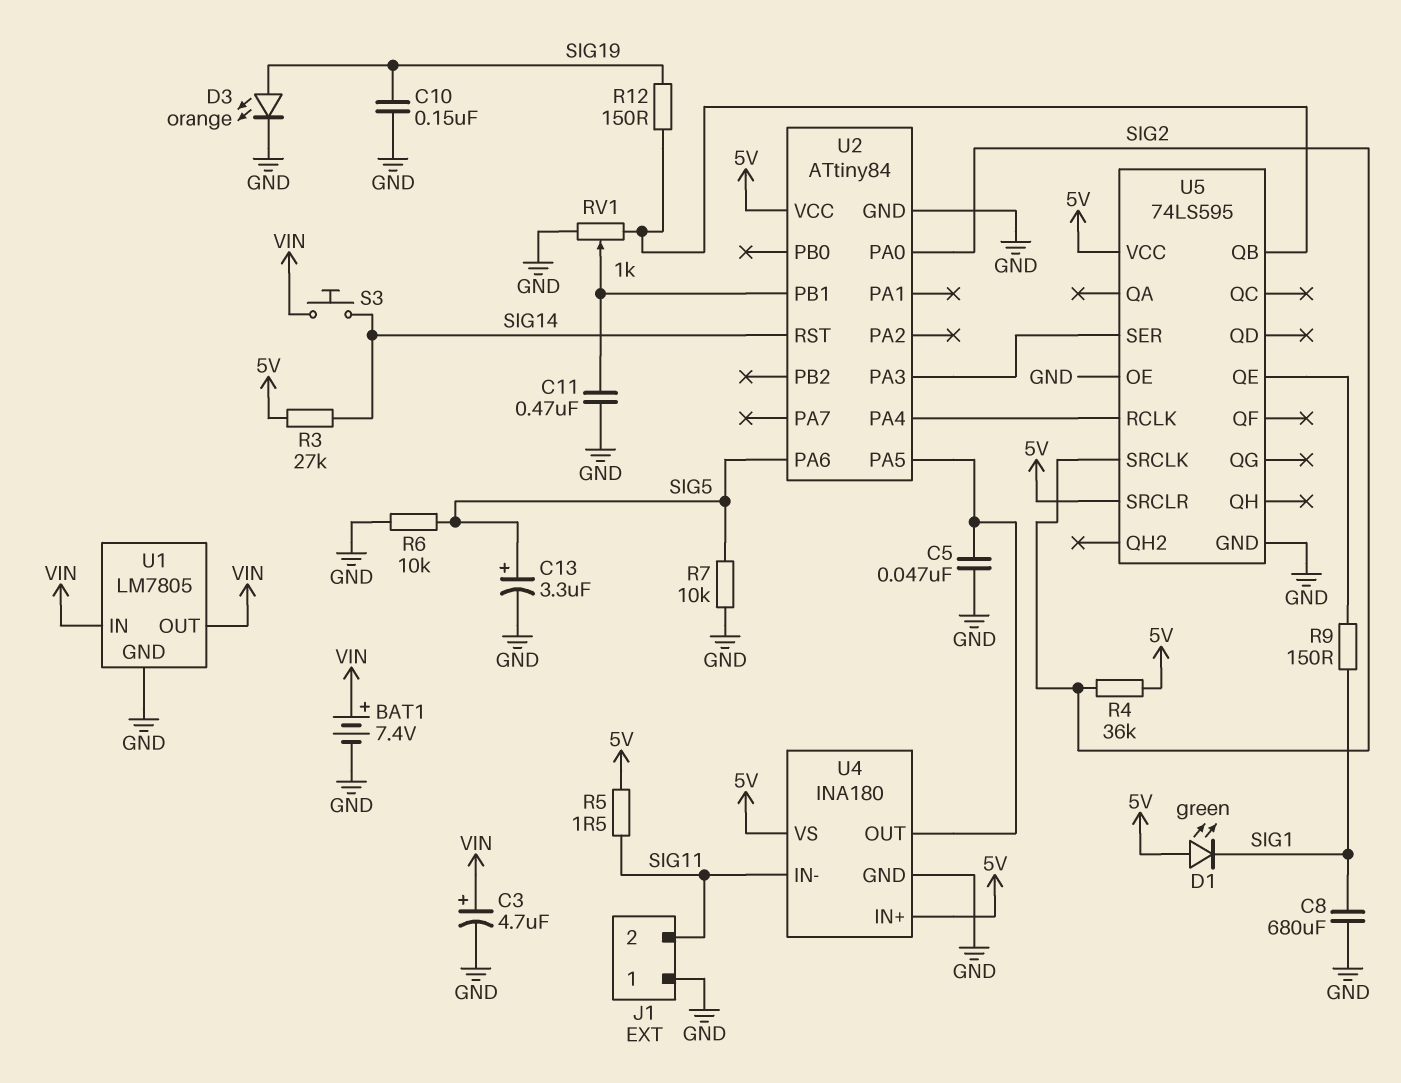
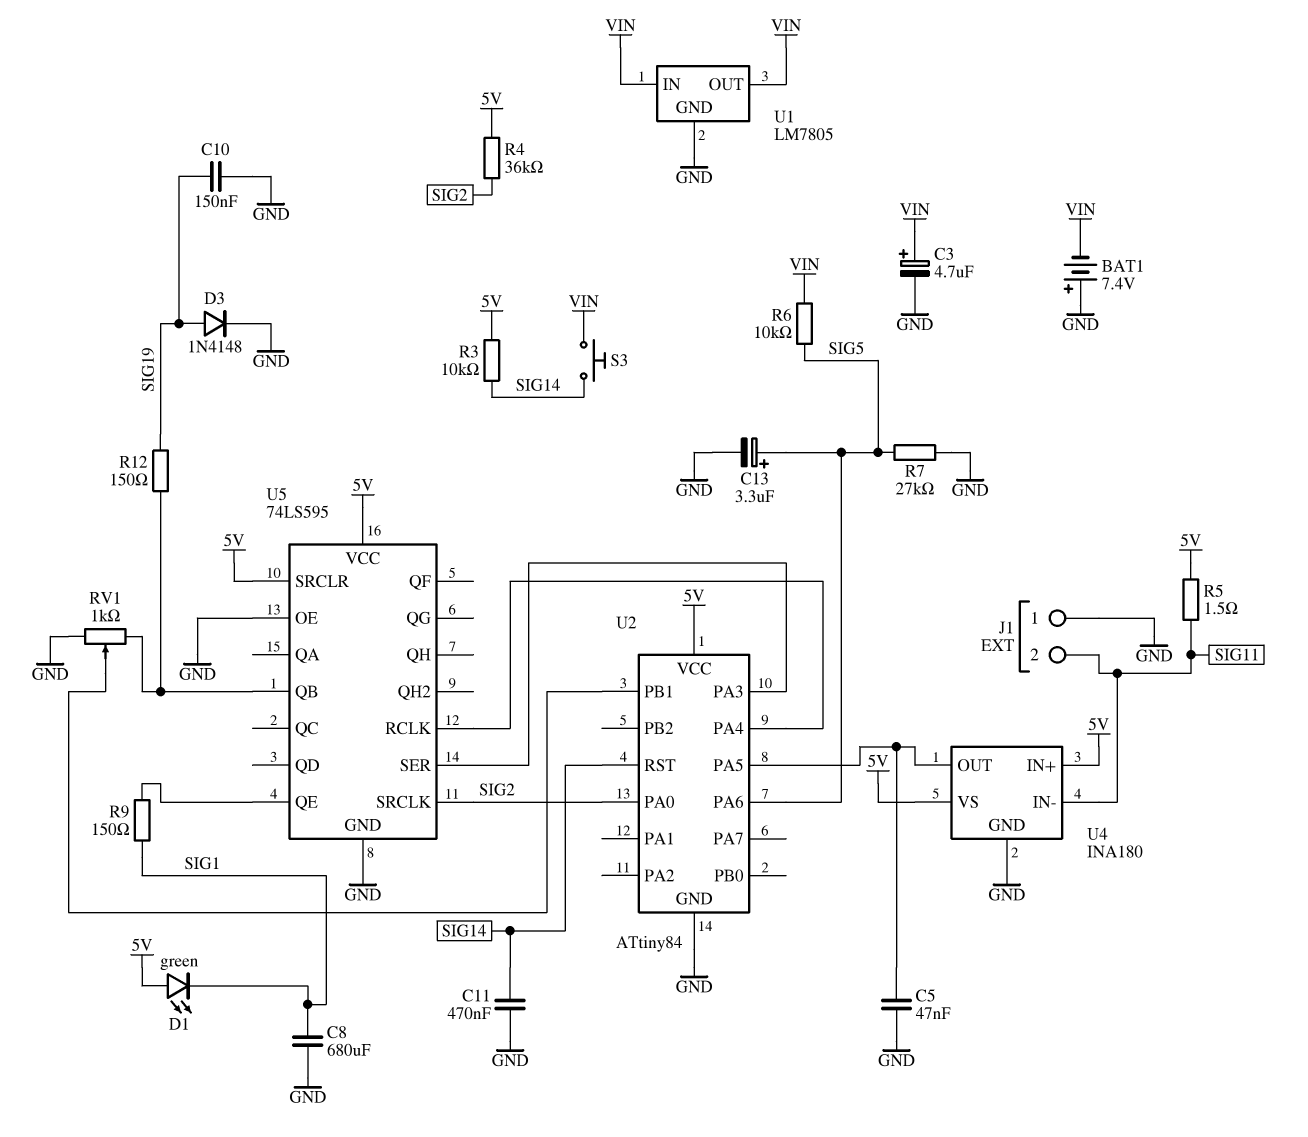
BAT1: 7.4V (plus VIN, minus GND) -> 7.4V (plus GND, minus VIN)
C11: 470nF (GND, U2/PB1) -> 470nF (GND, SIG14)
D3: LED orange (A SIG19, K GND) -> diode 1N4148 (A SIG19, K GND)
R3: 27k (5V, SIG14) -> 10k (5V, SIG14)
R6: 10k (GND, SIG5) -> 10k (SIG5, VIN)
R7: 10k (GND, SIG5) -> 27k (GND, SIG5)

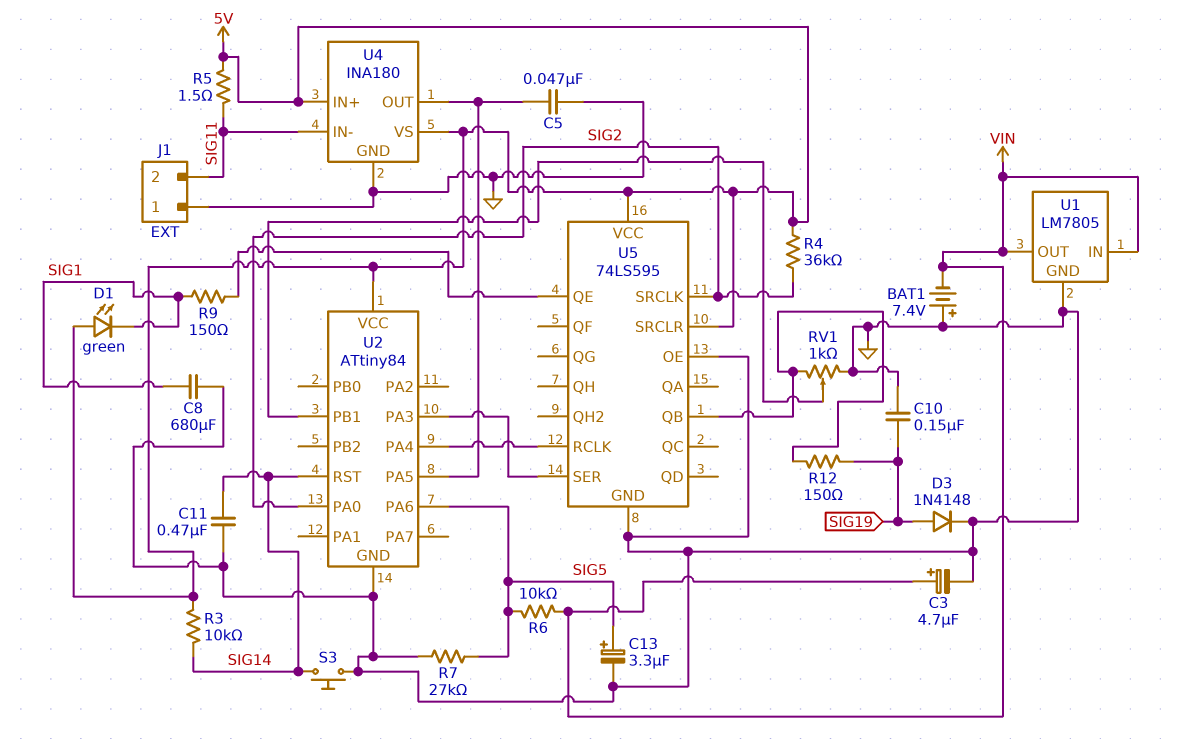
S3: button (SIG14, VIN) -> button (GND, SIG14)

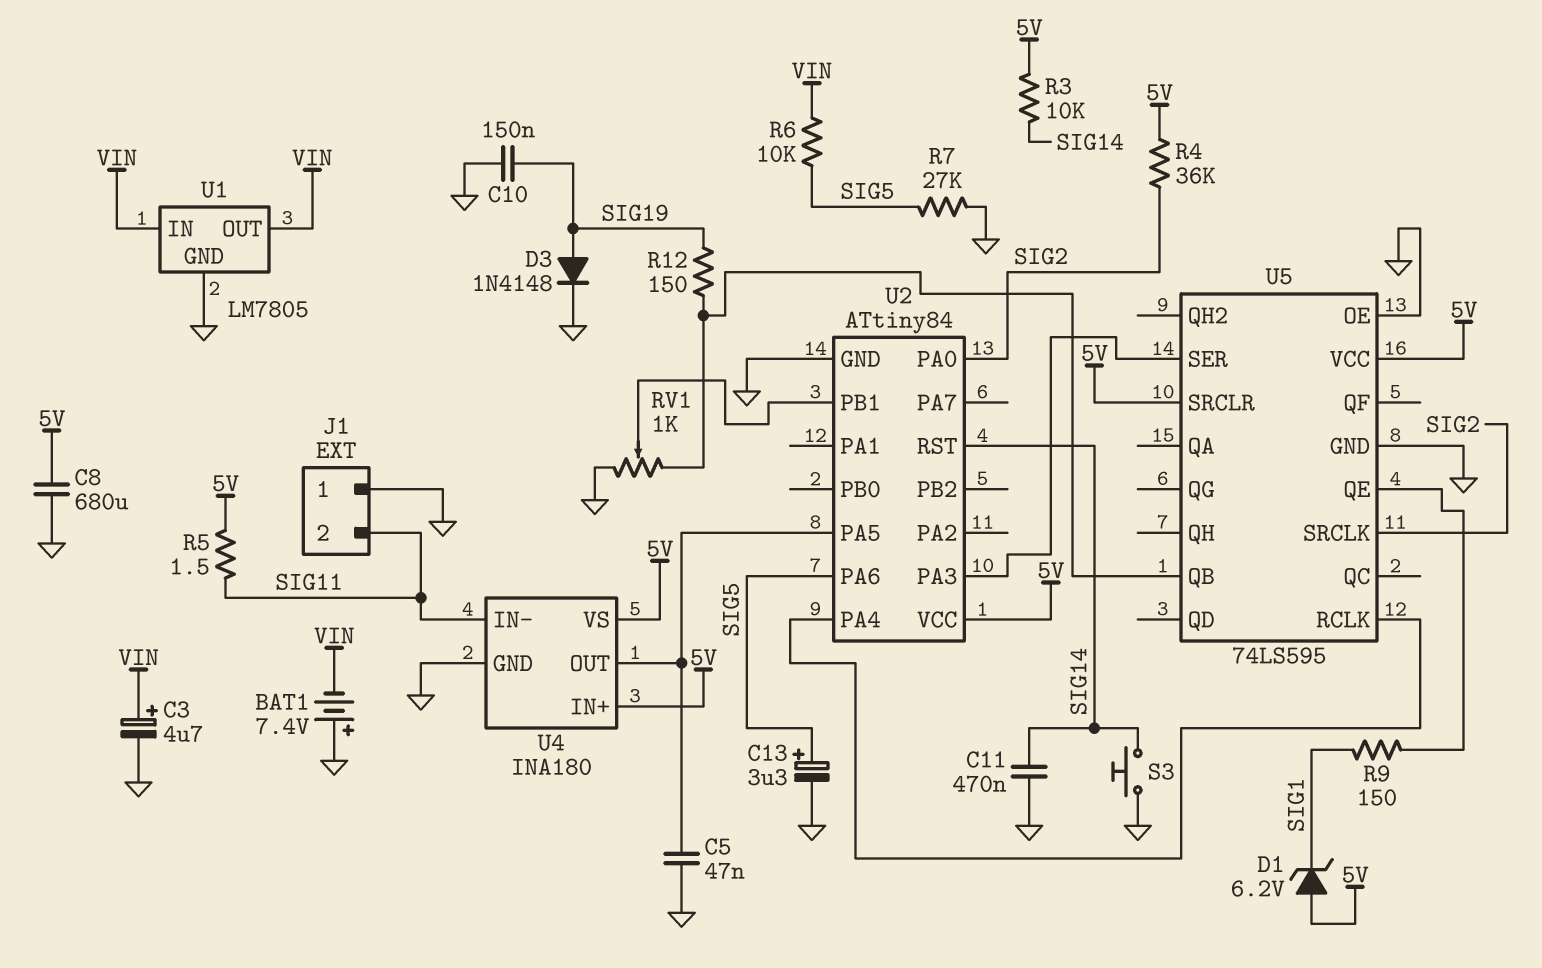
C8: 680uF (GND, SIG1) -> 680uF (5V, GND)
D1: LED green (A 5V, K SIG1) -> zener 6.2V (A 5V, K SIG1)

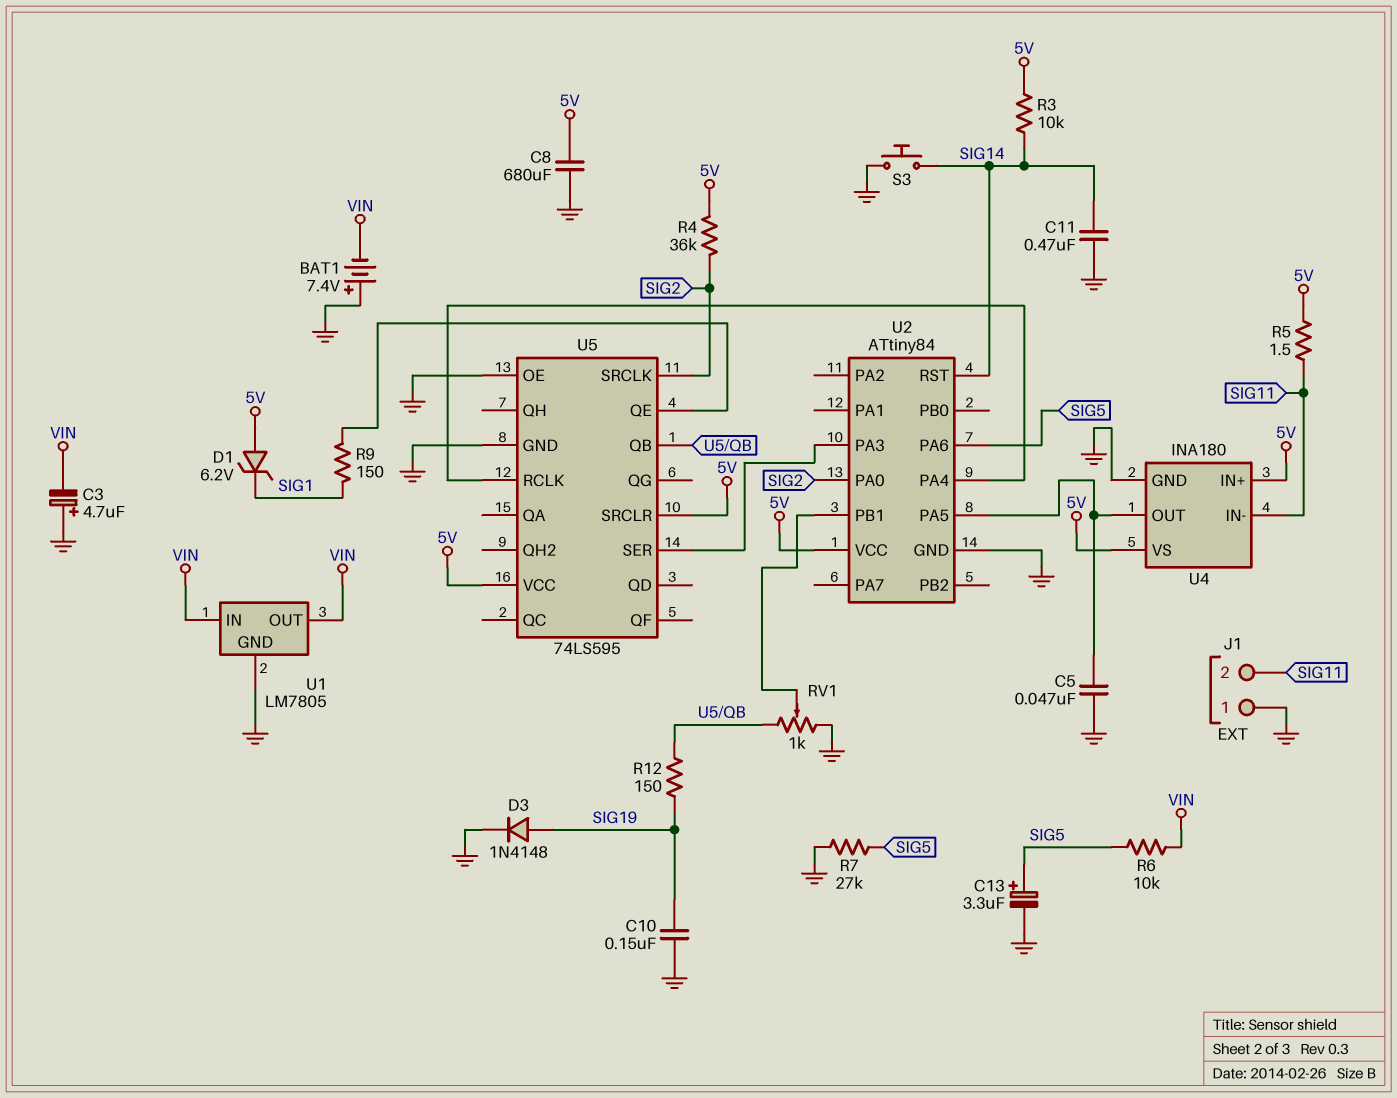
C3: 4.7uF (plus VIN, minus GND) -> 4.7uF (plus GND, minus VIN)

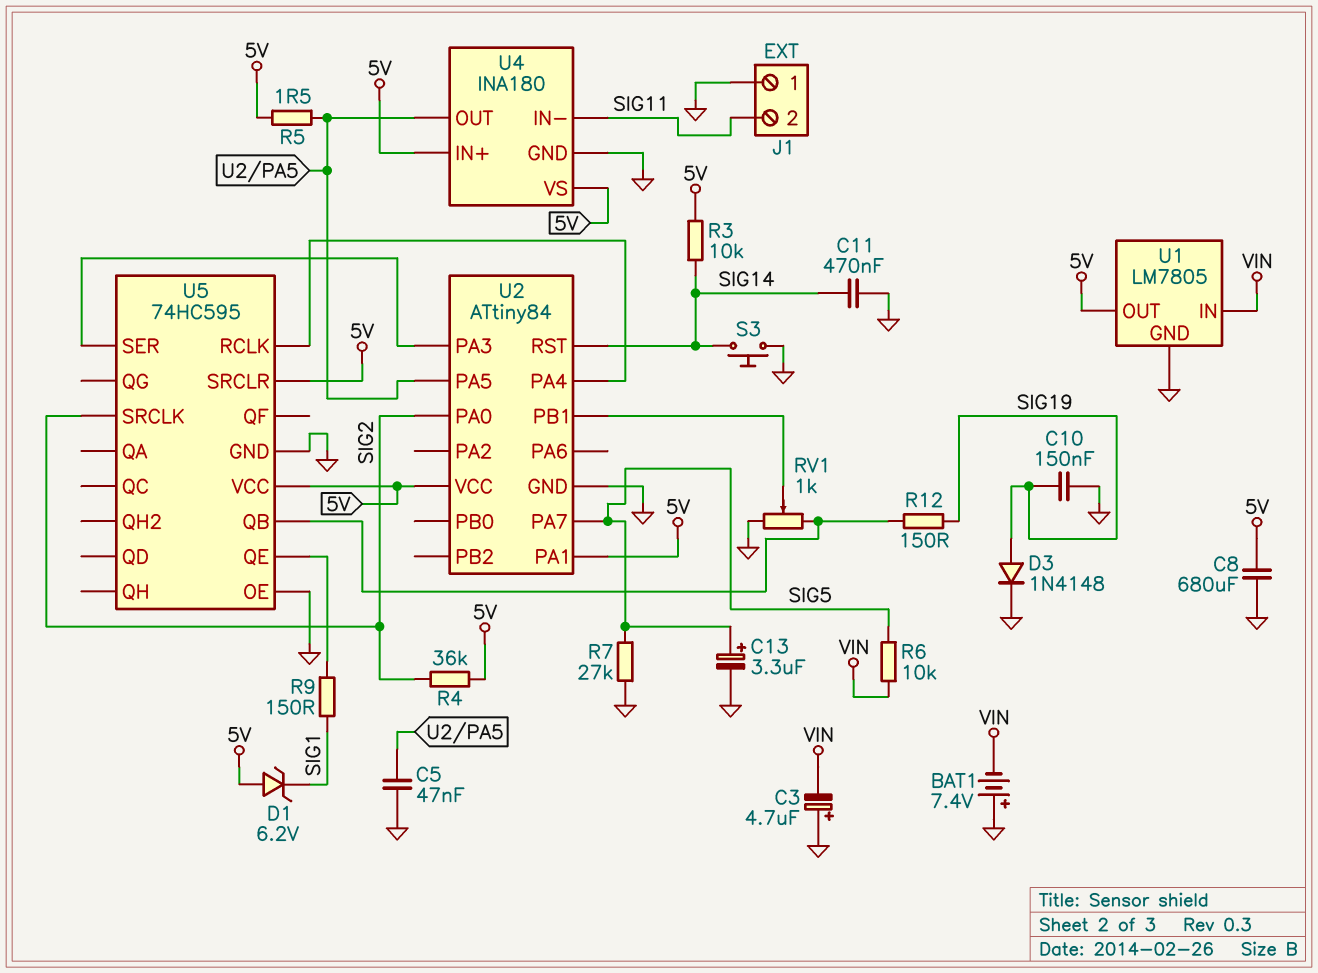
R5: 1.5 (5V, SIG11) -> 1.5 (5V, U2/PA5)
U1 pin OUT: VIN -> 5V
U2 pin PA1: none -> 5V
U2 pin PA6: SIG5 -> none
U2 pin PA7: none -> SIG5
U5: 74LS595 -> 74HC595

